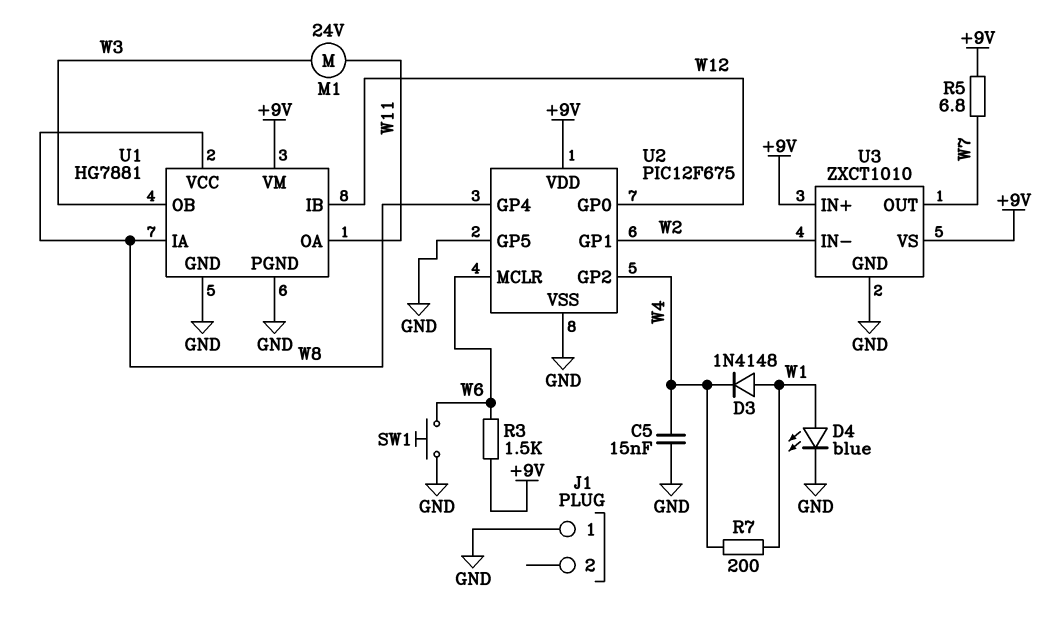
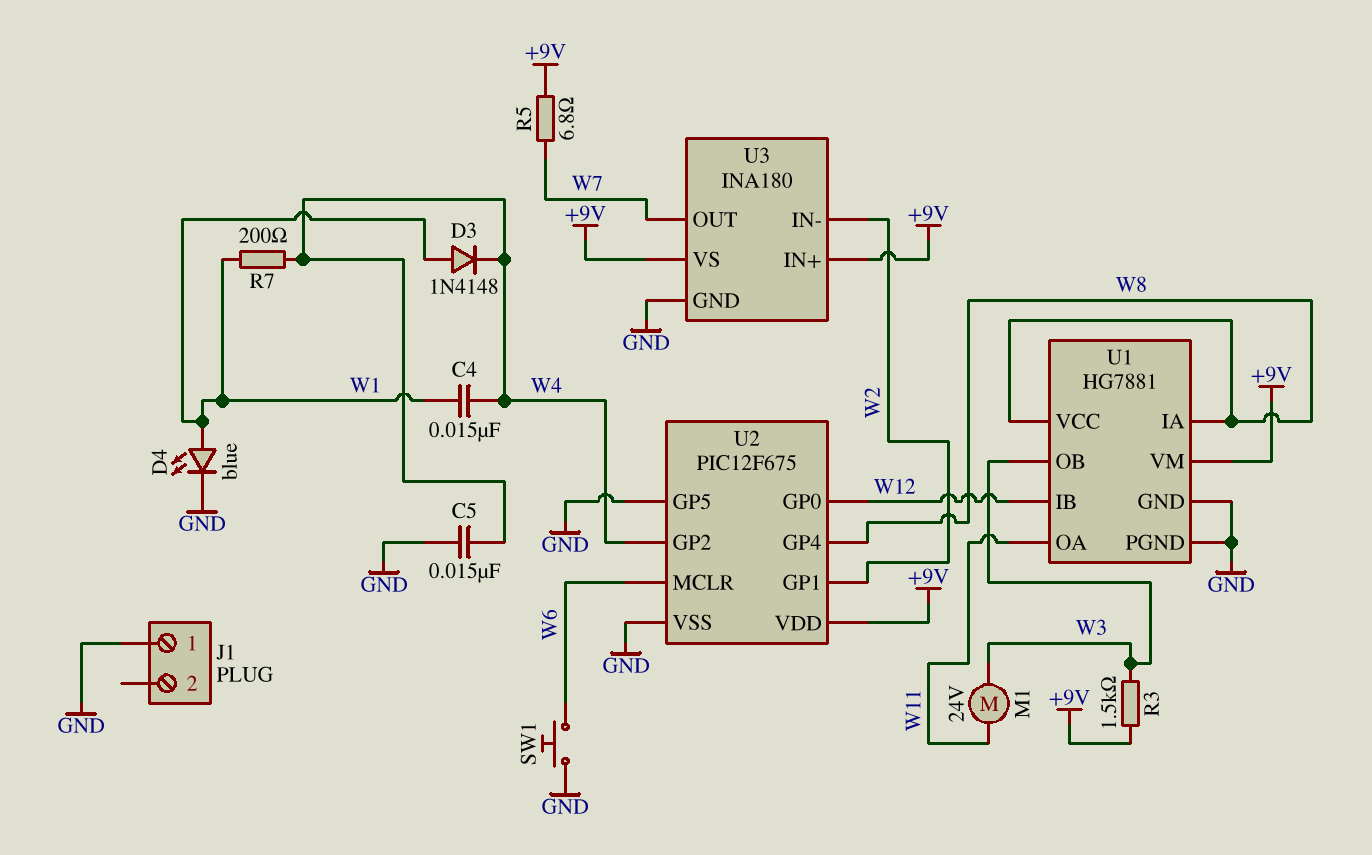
C4: none -> 15nF (W1, W4)
R3: 1.5k (+9V, W6) -> 1.5k (+9V, W3)
U3: ZXCT1010 -> INA180

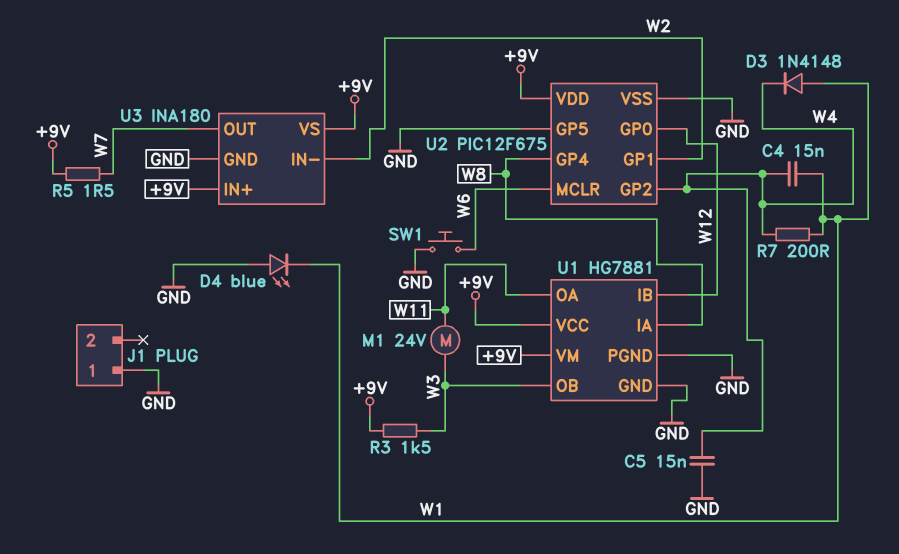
D4: LED blue (A W1, K GND) -> LED blue (A GND, K W1)
R5: 6.8 (+9V, W7) -> 1.5 (+9V, W7)
U1 pin VCC: W8 -> +9V

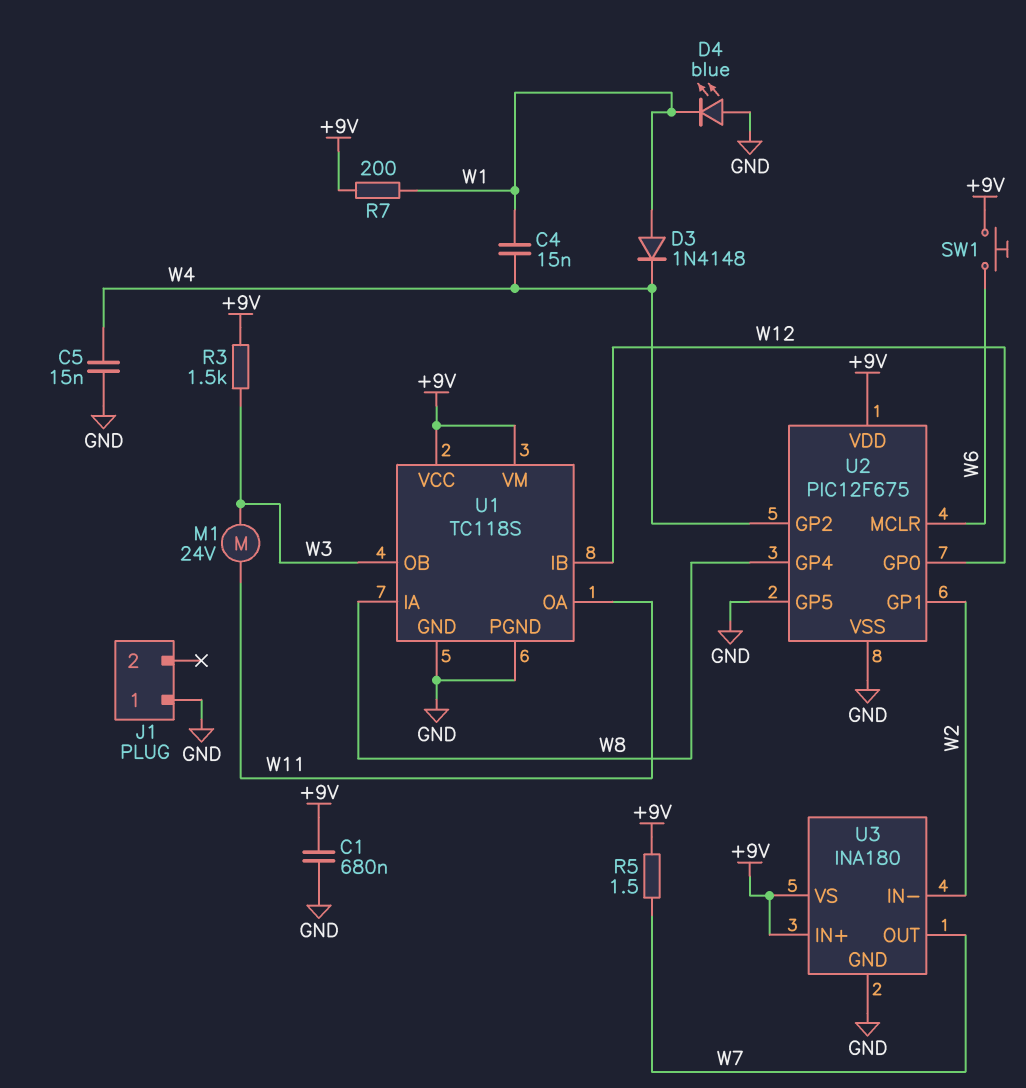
C1: none -> 680nF (+9V, GND)
R7: 200 (W1, W4) -> 200 (+9V, W1)
SW1: button (GND, W6) -> button (+9V, W6)
U1: HG7881 -> TC118S

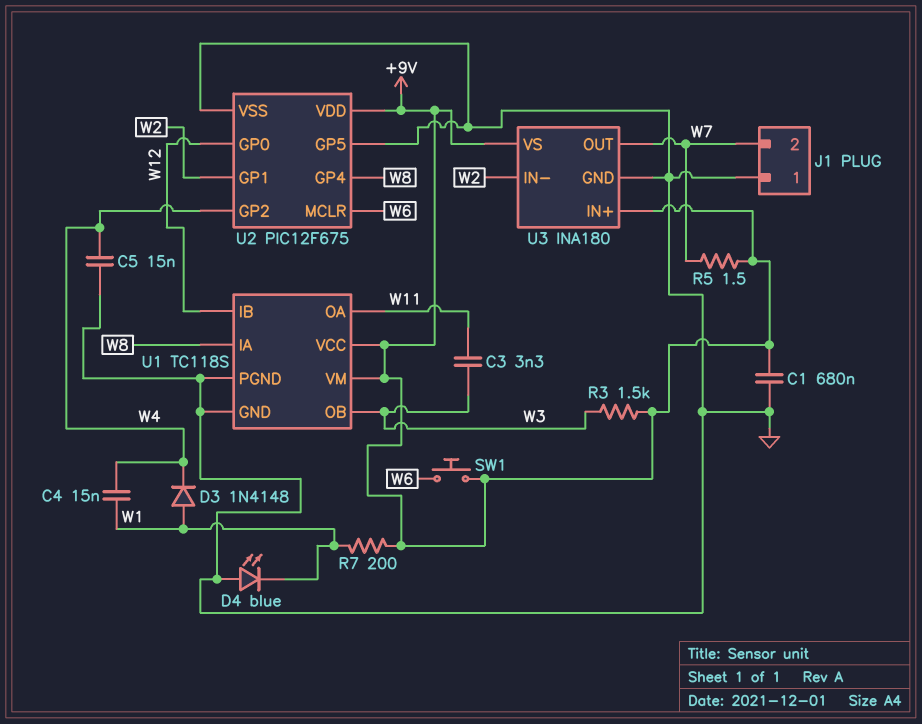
C3: none -> 3.3nF (W3, W11)
J1 pin 2: none -> W7
M1: motor 24V (W3, W11) -> none

